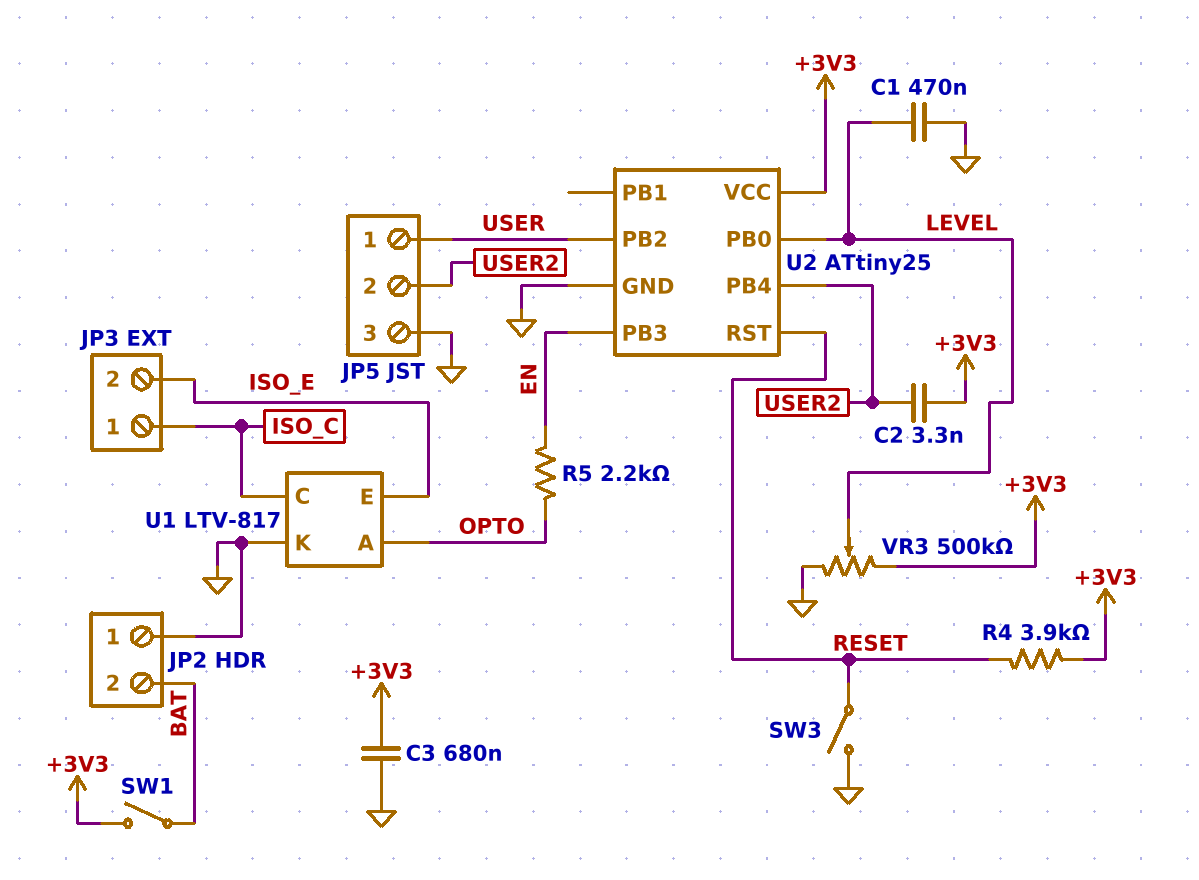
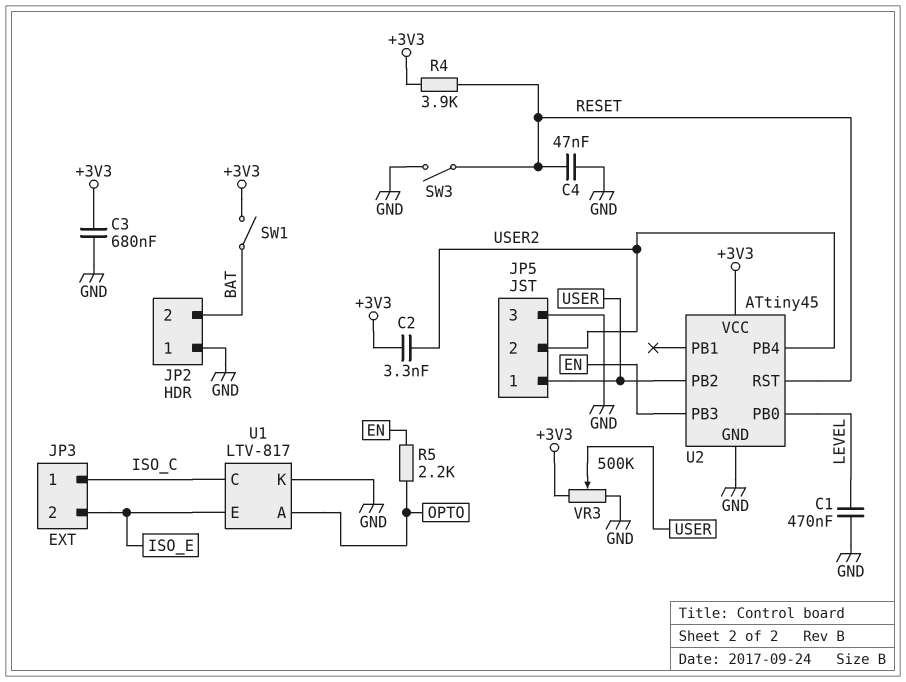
C4: none -> 47nF (GND, RESET)
U2: ATtiny25 -> ATtiny45
VR3: 500k (+3V3, GND, wiper LEVEL) -> 500k (+3V3, GND, wiper USER)

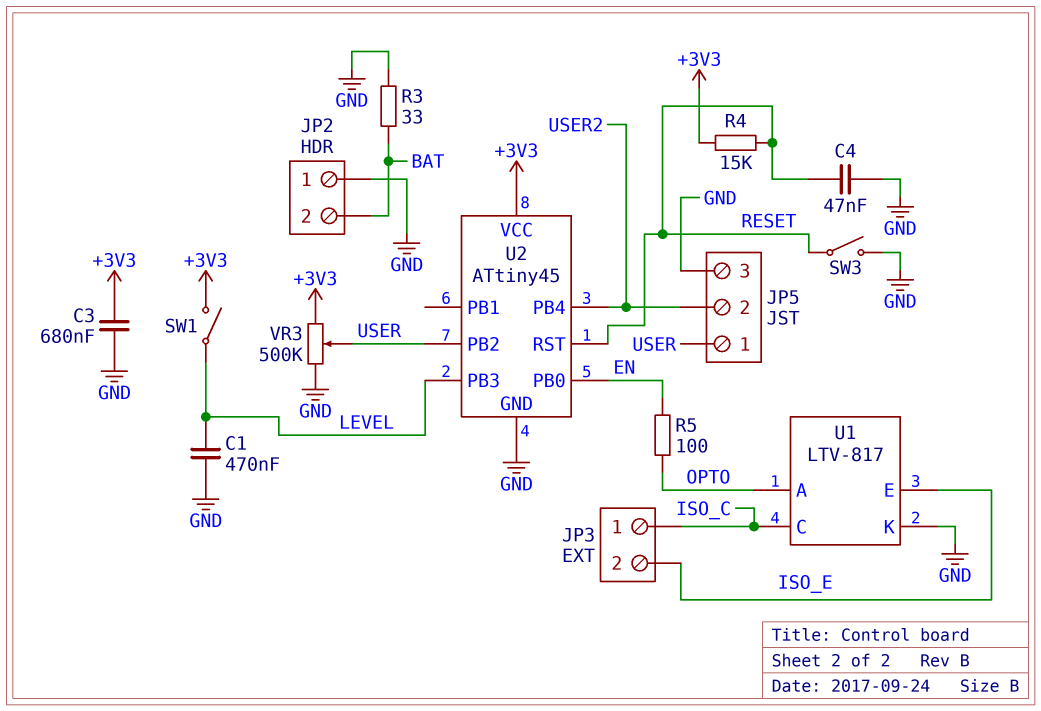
C2: 3.3nF (+3V3, USER2) -> none
R3: none -> 33 (BAT, GND)
R4: 3.9k (+3V3, RESET) -> 15k (+3V3, RESET)
R5: 2.2k (EN, OPTO) -> 100 (EN, OPTO)
SW1: switch (+3V3, BAT) -> switch (+3V3, LEVEL)
U2 pin PB0: LEVEL -> EN
U2 pin PB3: EN -> LEVEL

